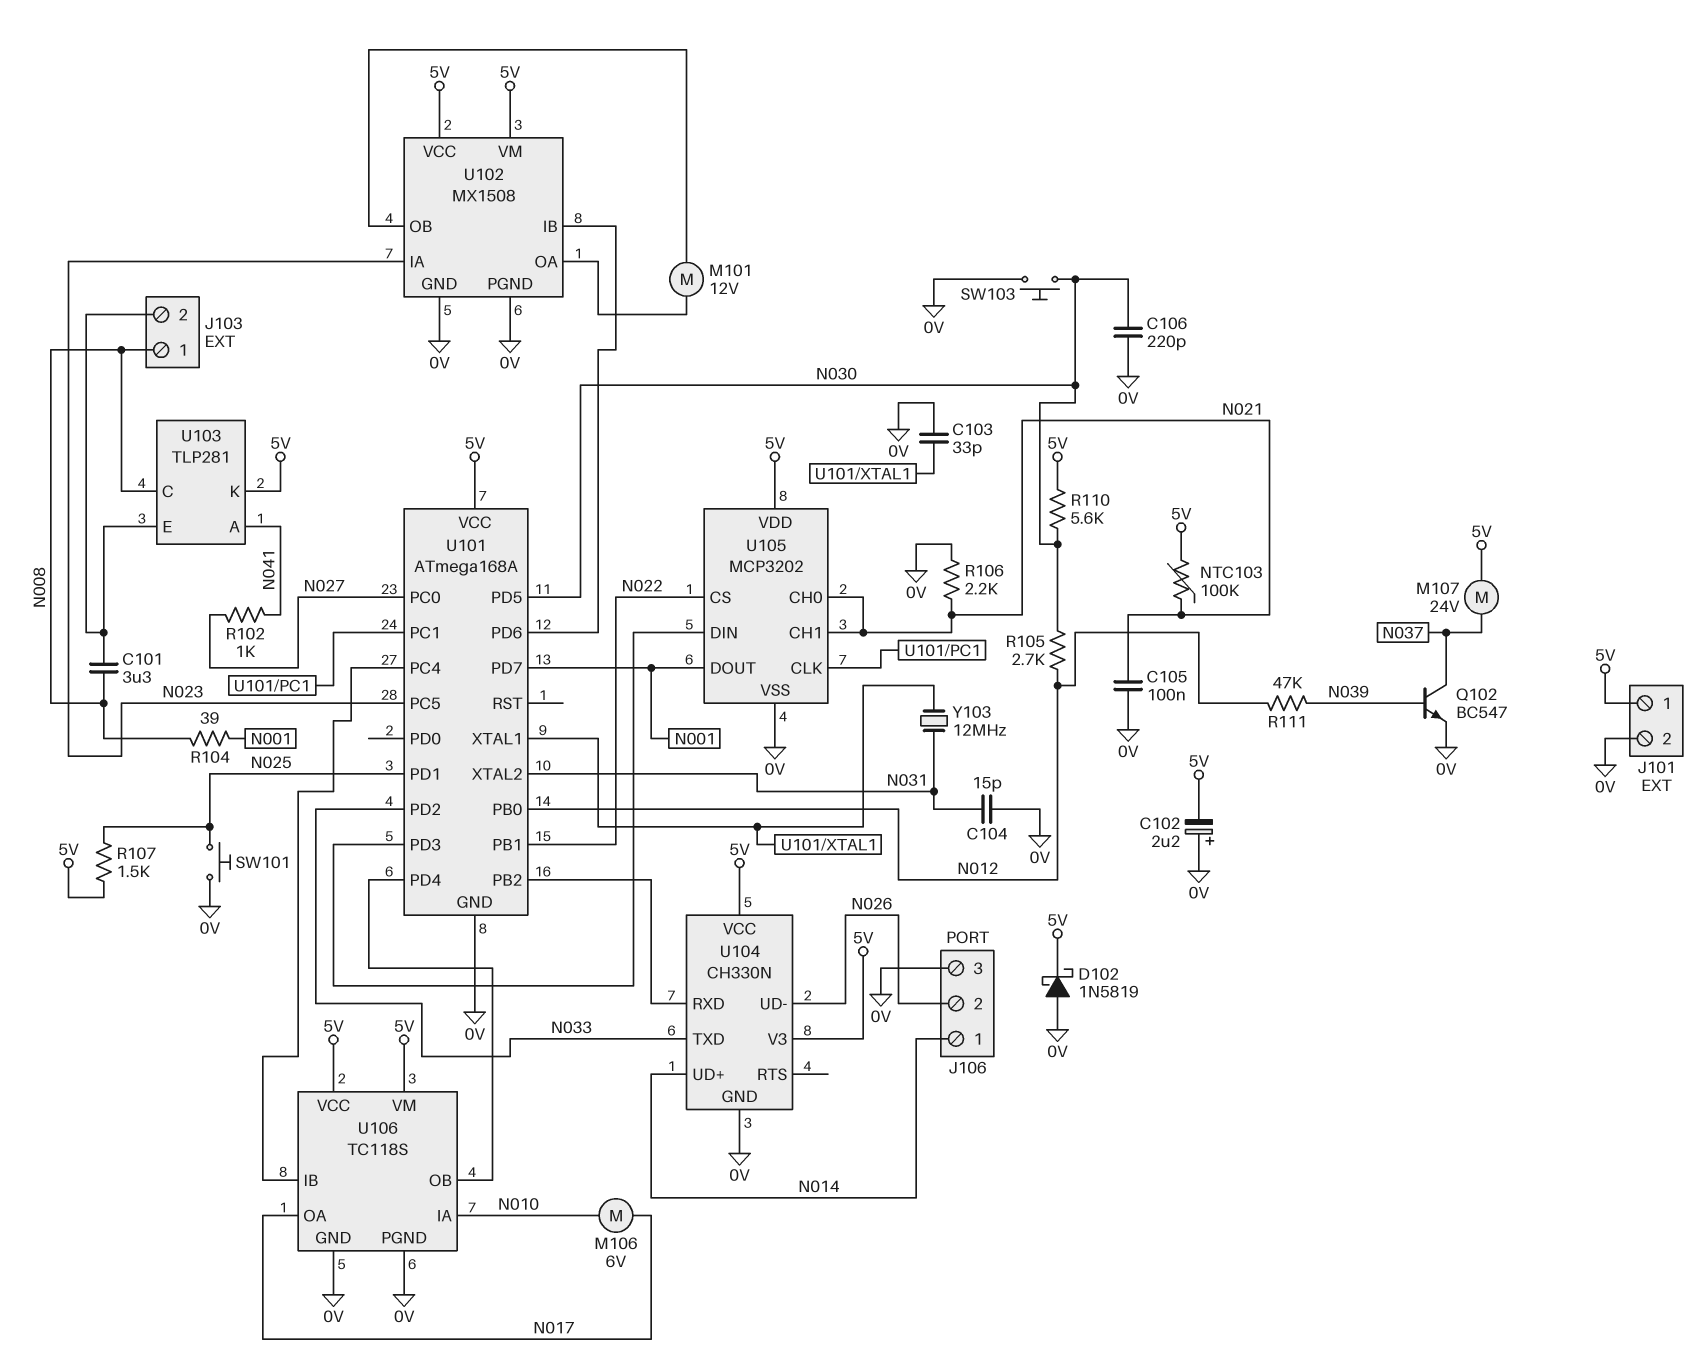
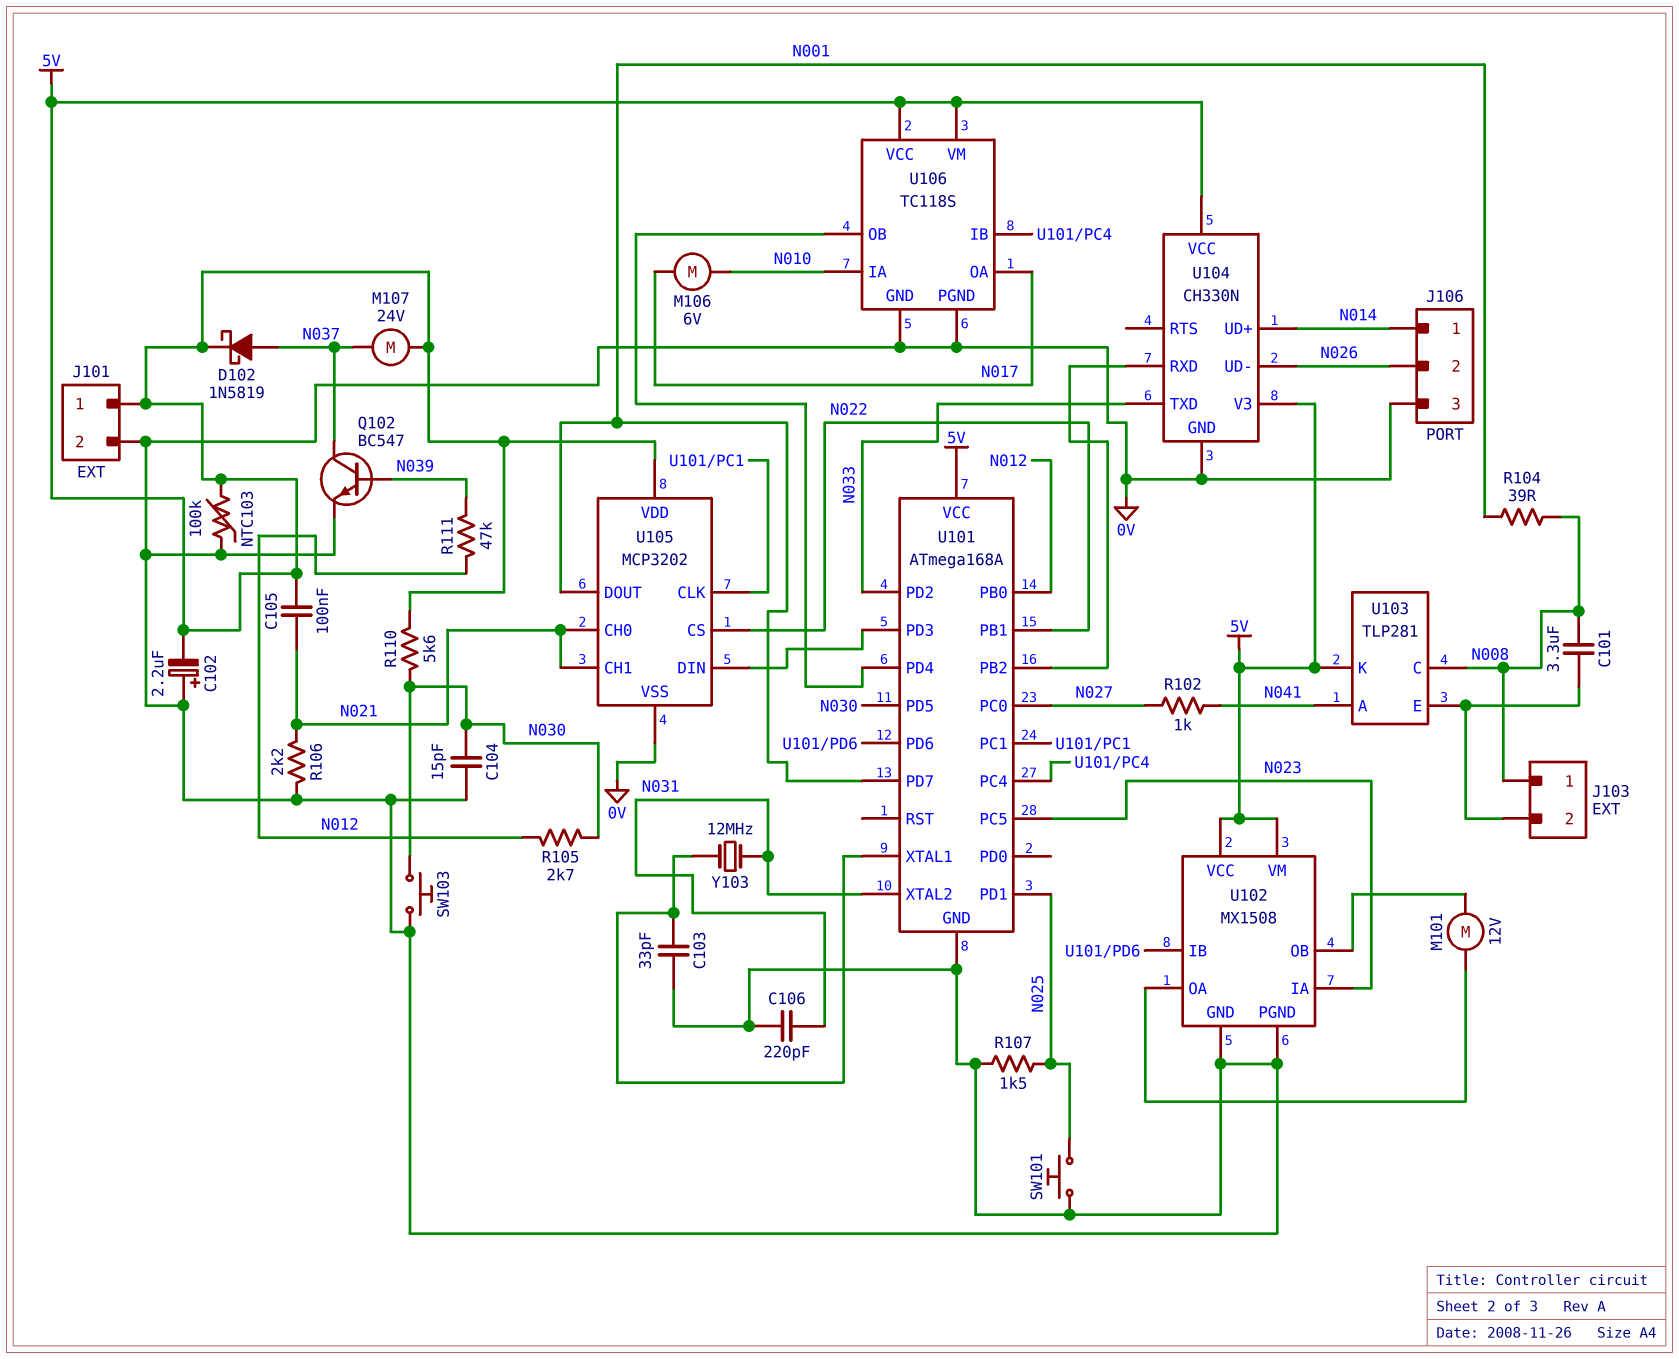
C104: 15pF (0V, N031) -> 15pF (0V, N030)
C105: 100nF (0V, N021) -> 100nF (5V, N021)
C106: 220pF (0V, N030) -> 220pF (0V, N031)
D102: schottky 1N5819 (A 0V, K 5V) -> schottky 1N5819 (A N037, K 5V)
NTC103: 100k (5V, N021) -> 100k (0V, 5V)
R107: 1.5k (5V, N025) -> 1.5k (0V, N025)

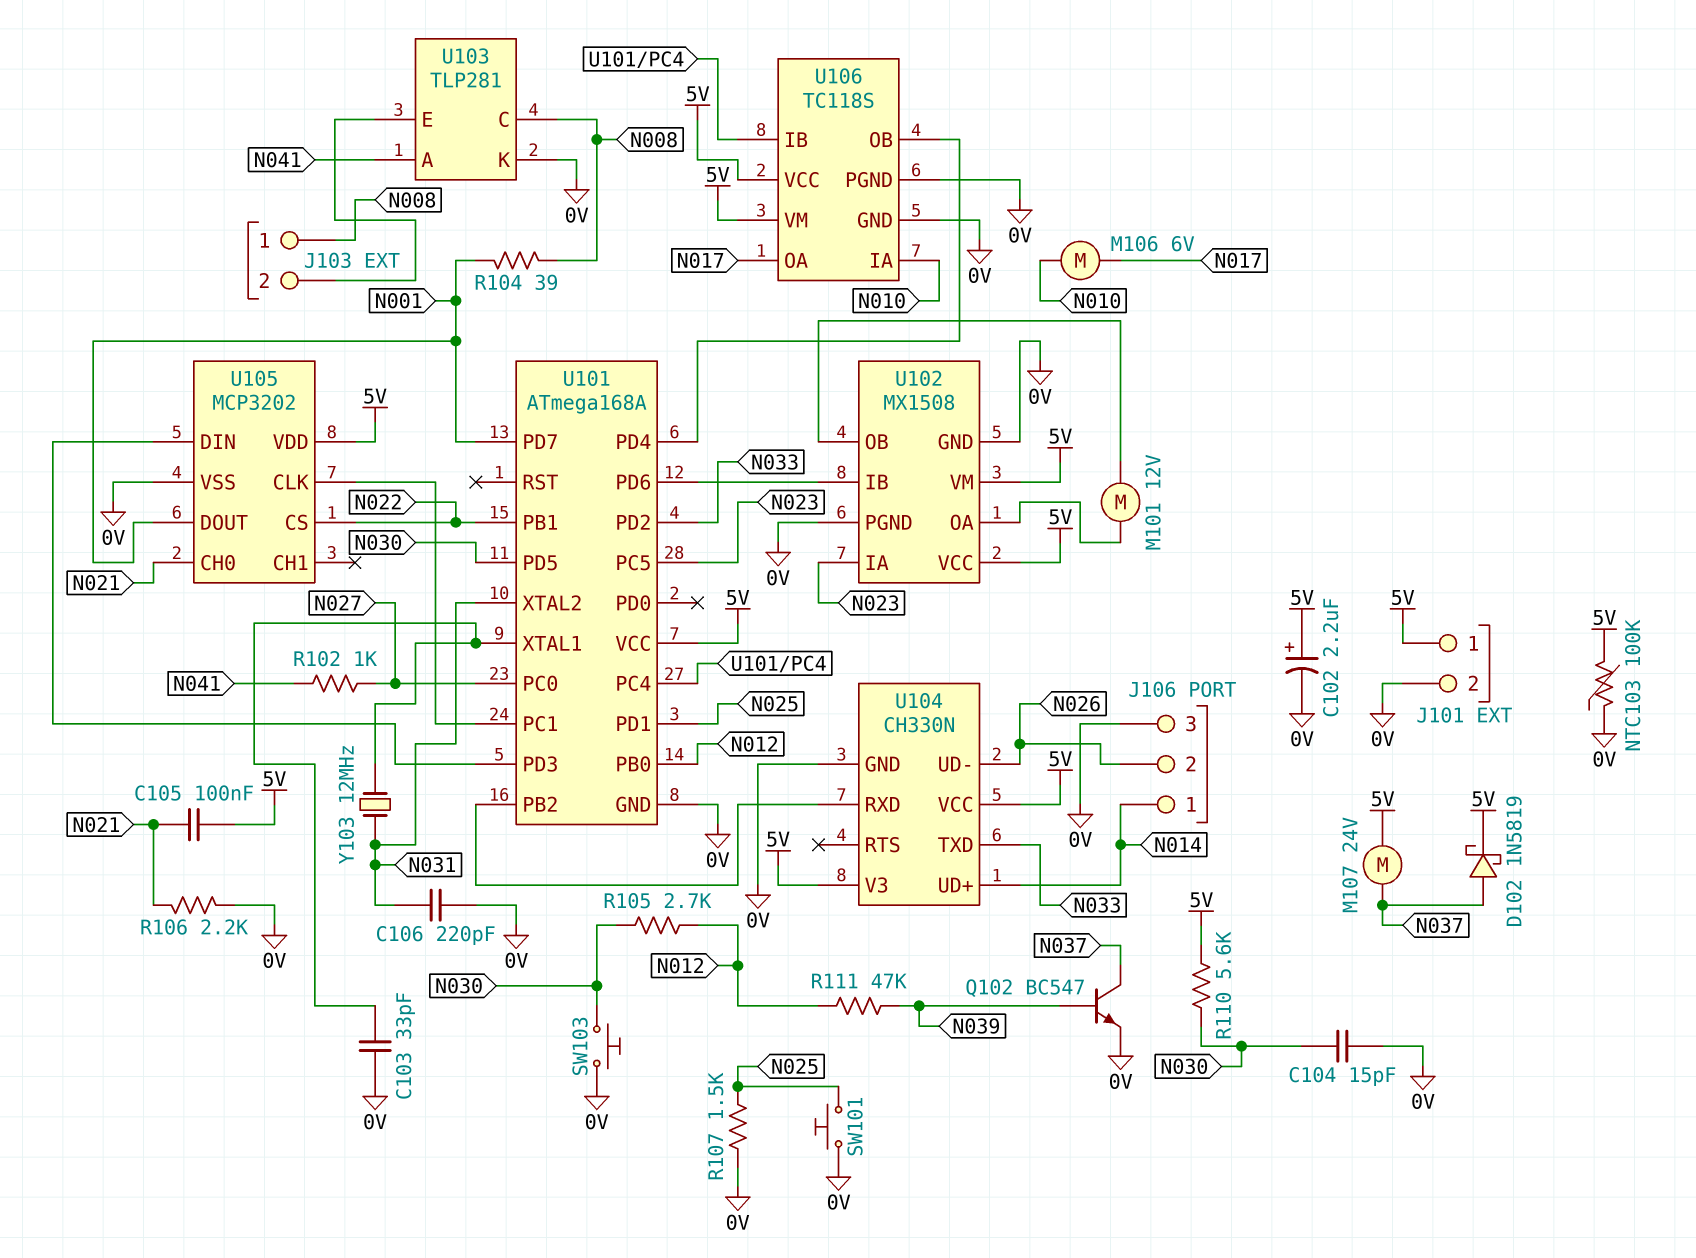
C101: 3.3uF (J103/2, N008) -> none
C102: 2.2uF (plus 0V, minus 5V) -> 2.2uF (plus 5V, minus 0V)
U103 pin K: 5V -> 0V
U105 pin CH1: N021 -> none

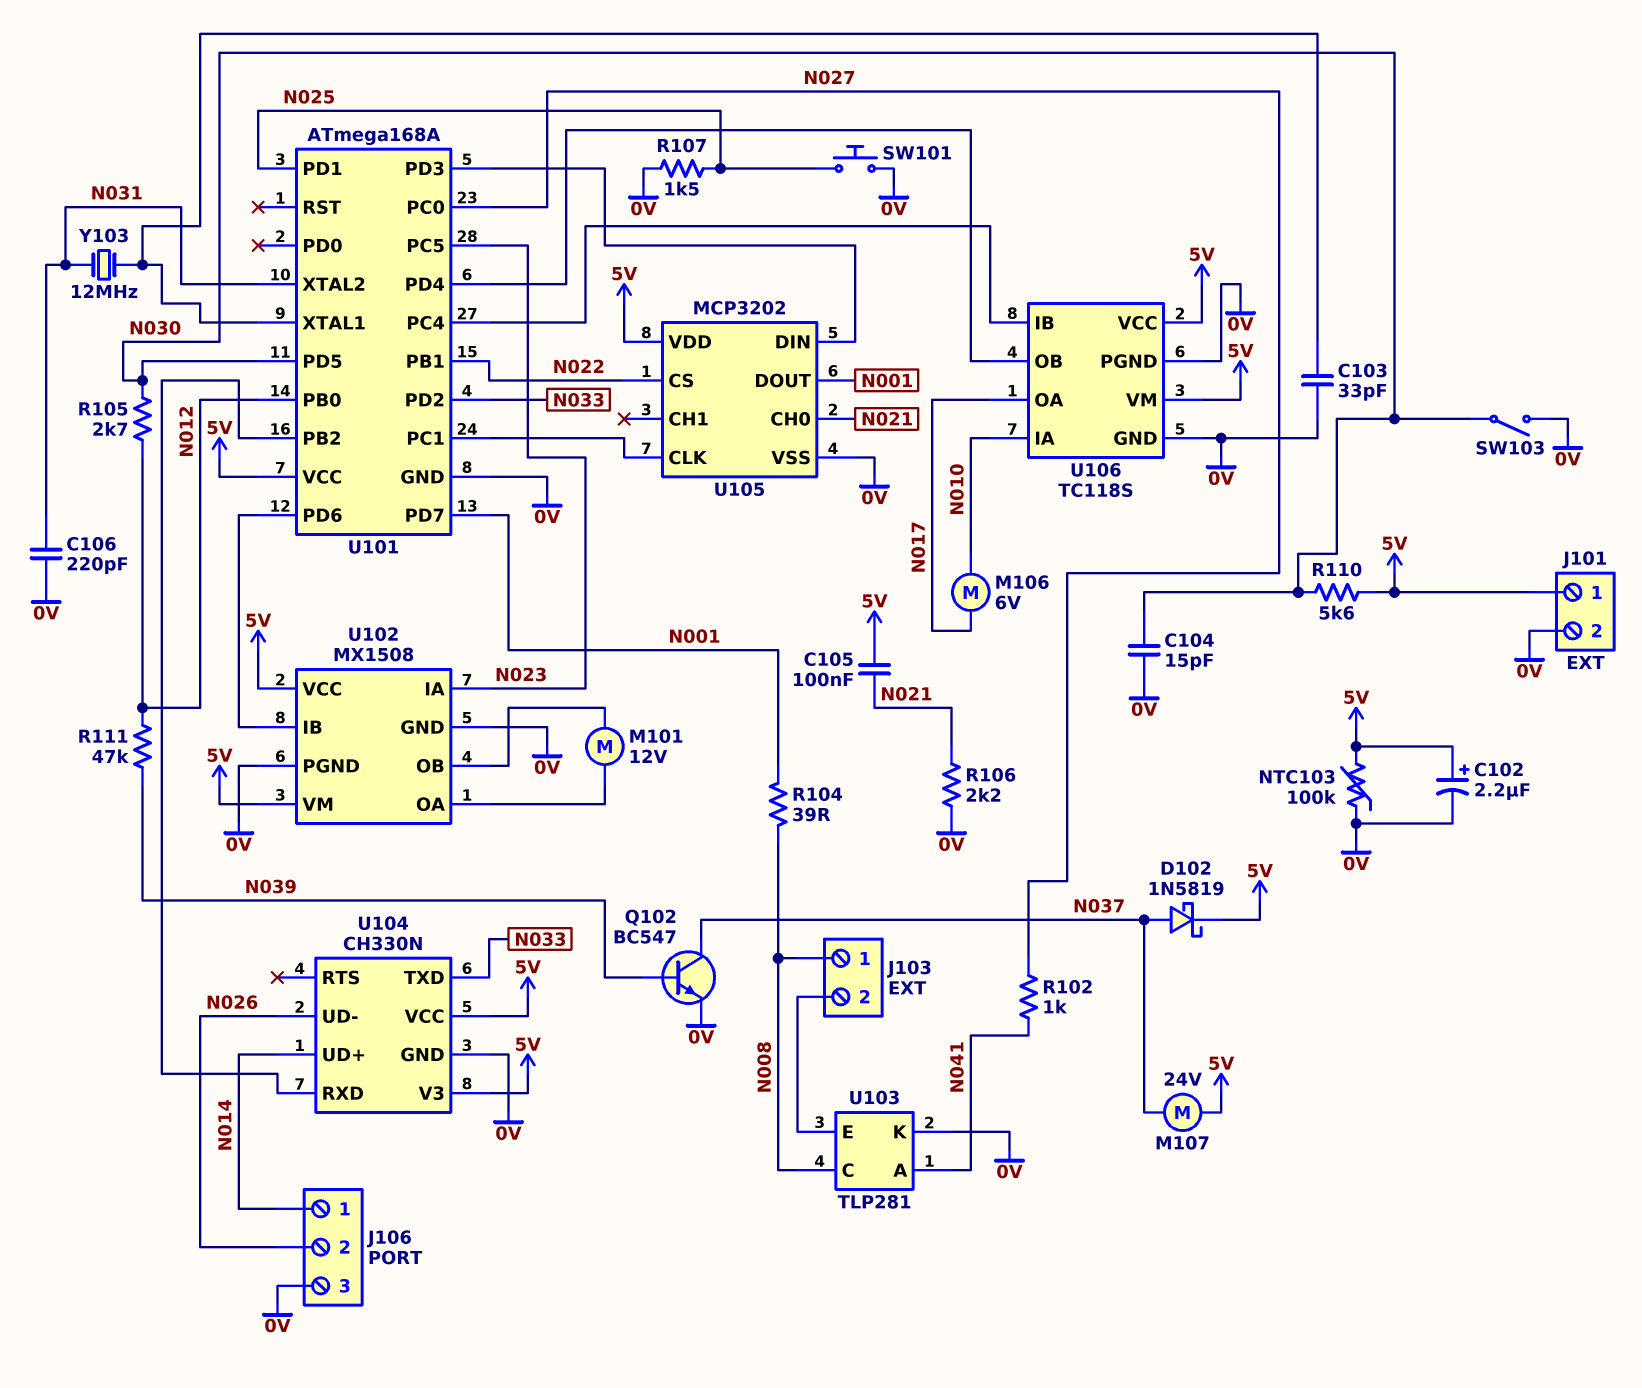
SW103: button (0V, N030) -> switch (0V, N030)

